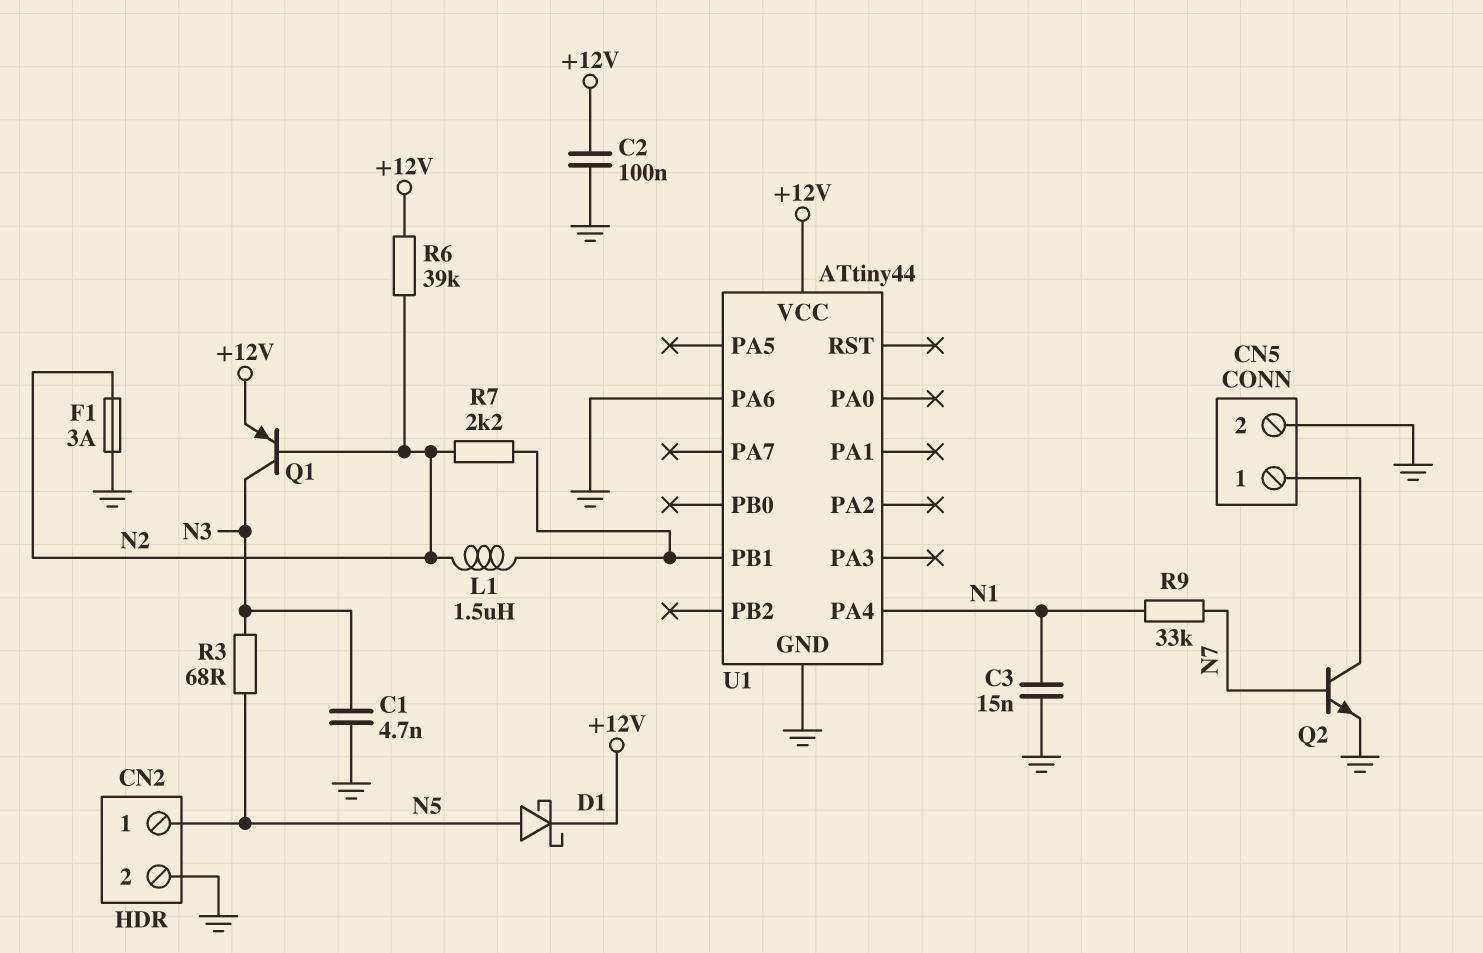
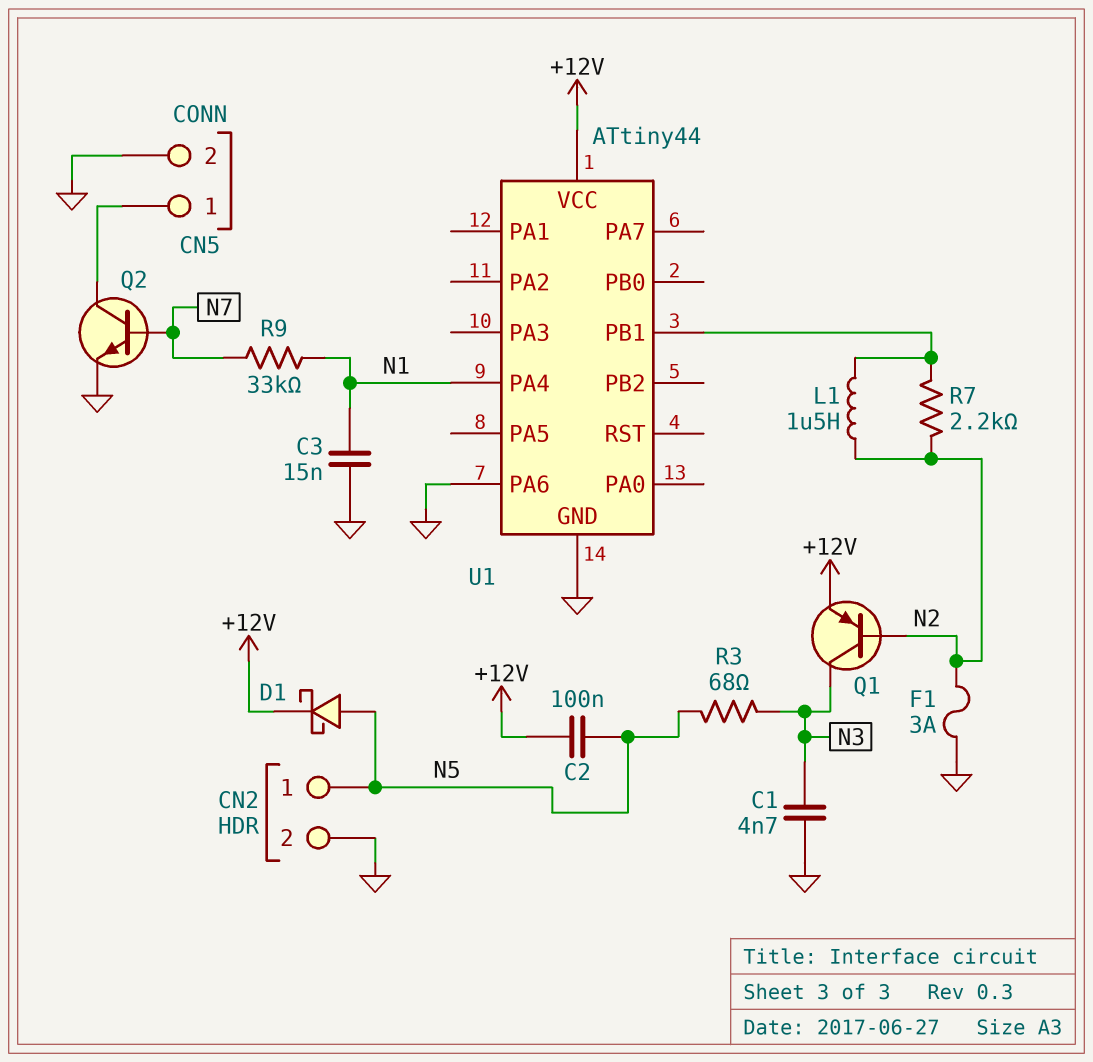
C2: 100nF (+12V, GND) -> 100nF (+12V, N5)
R6: 39k (+12V, N2) -> none

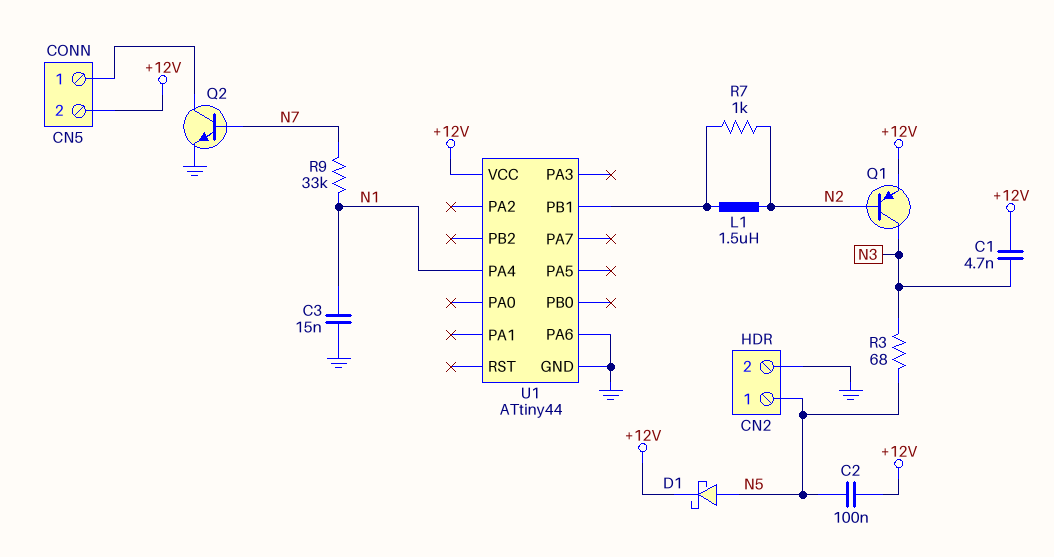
C1: 4.7nF (GND, N3) -> 4.7nF (+12V, N3)
CN5 pin 2: GND -> +12V
F1: 3A (GND, N2) -> none
R7: 2.2k (N2, U1/PB1) -> 1k (N2, U1/PB1)

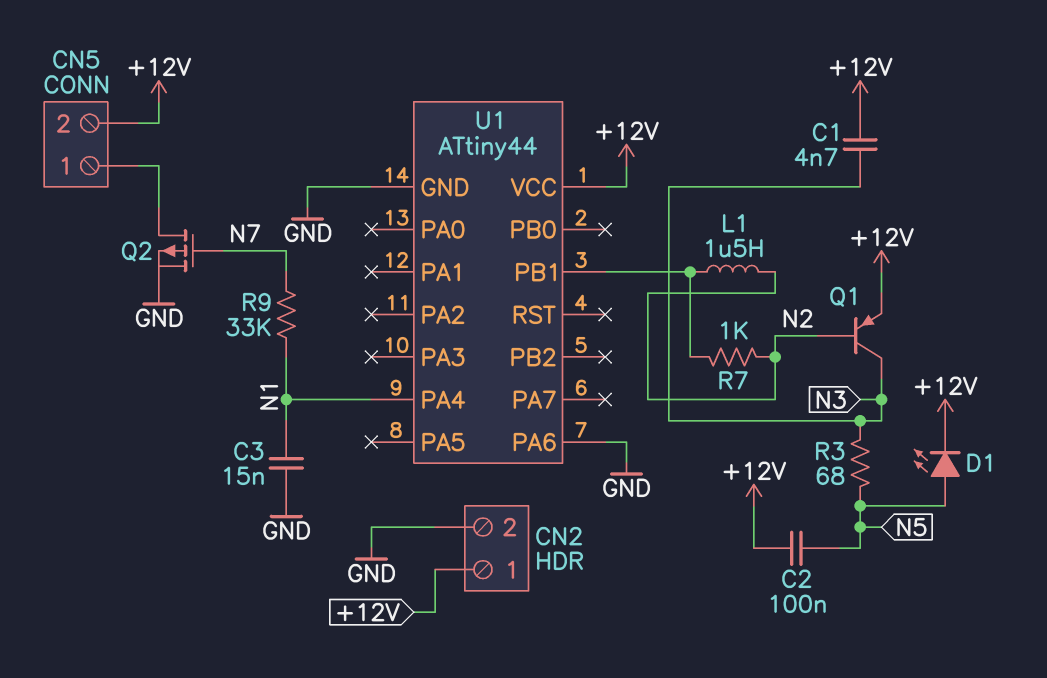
CN2 pin 1: N5 -> +12V
D1: schottky (A N5, K +12V) -> LED (A N5, K +12V)
Q2: NPN (B N7, C CN5/1, E GND) -> PMOS (G N7, D CN5/1, S GND)

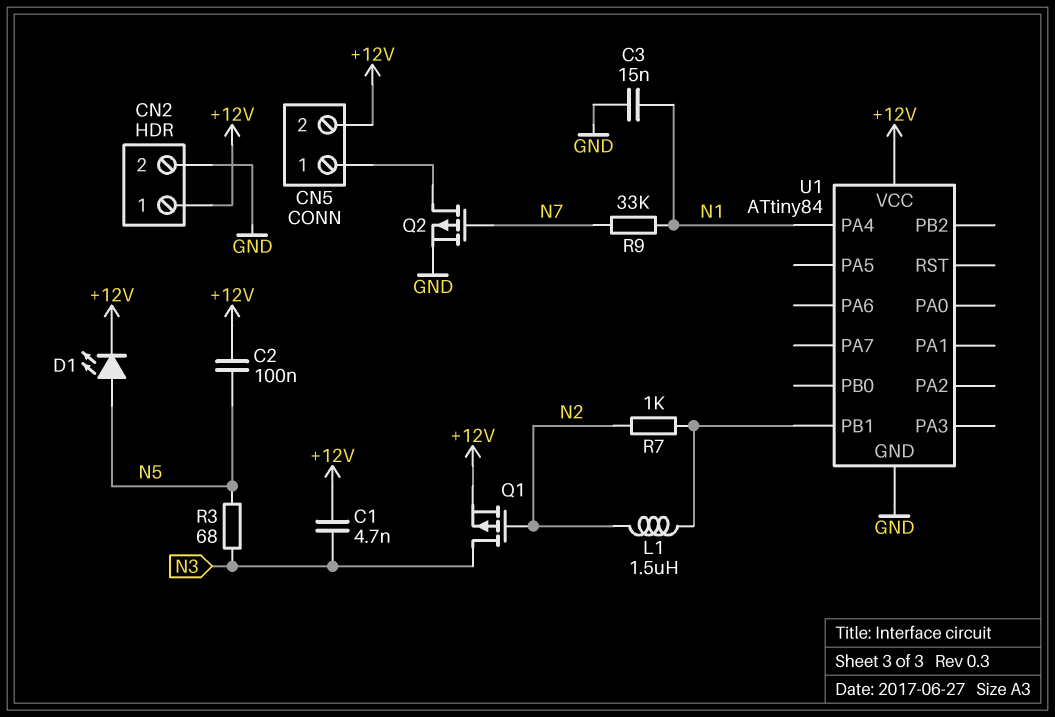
Q1: PNP (B N2, C N3, E +12V) -> PMOS (G N2, D N3, S +12V)
U1: ATtiny44 -> ATtiny84
U1 pin PA6: GND -> none

